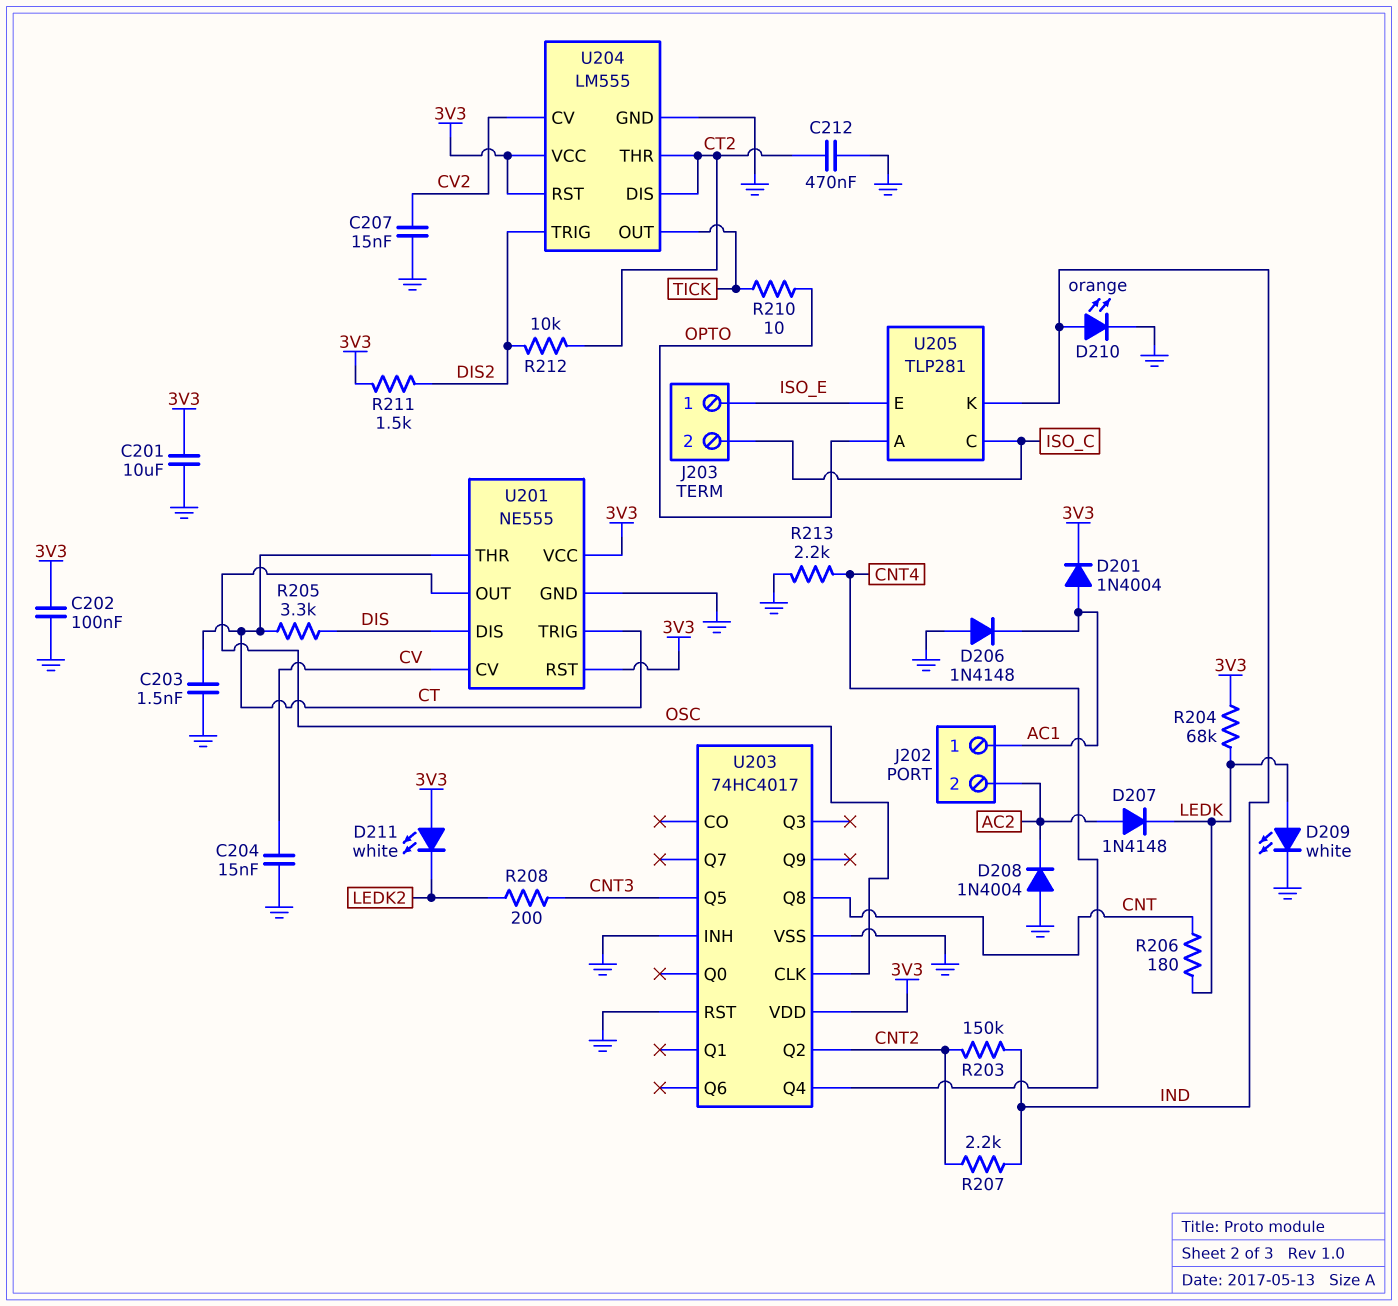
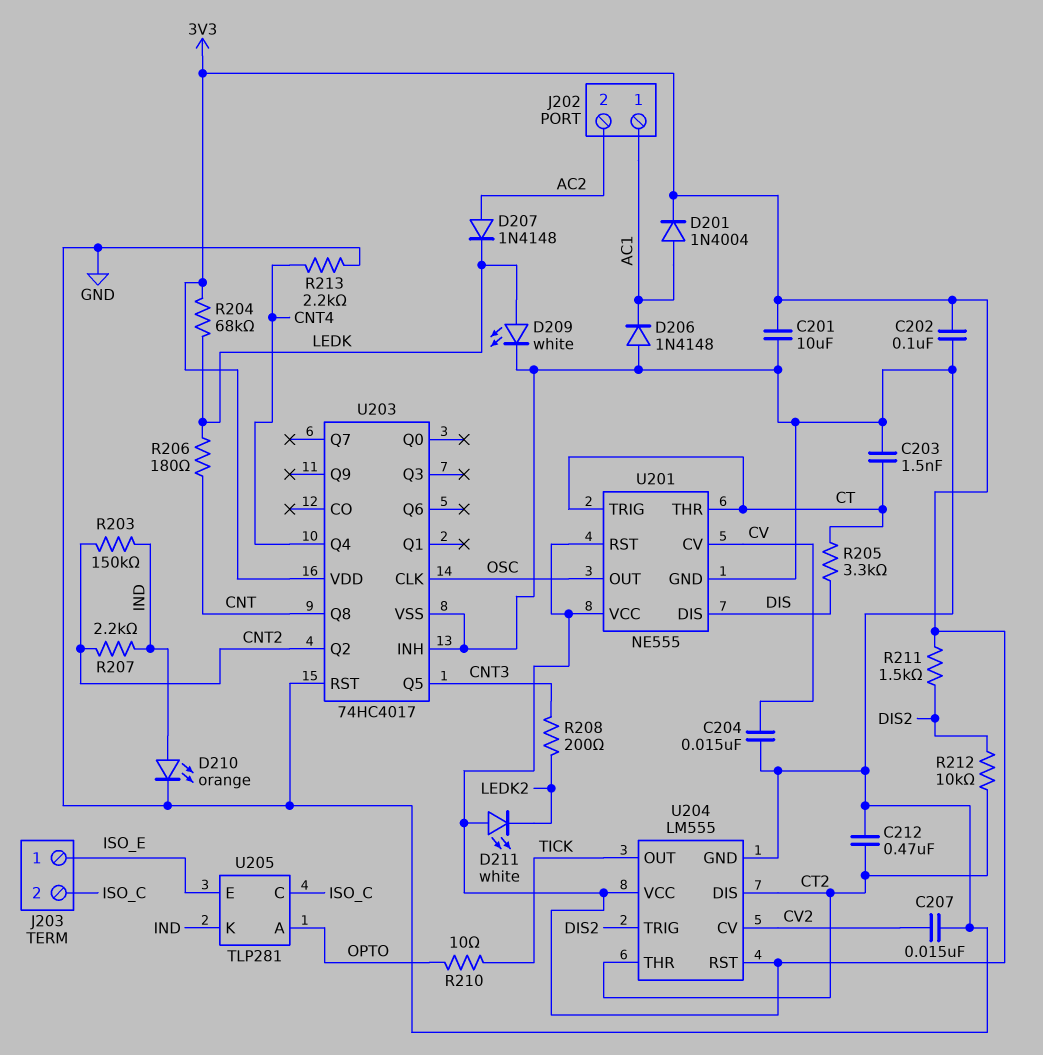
D208: diode 1N4004 (A GND, K AC2) -> none

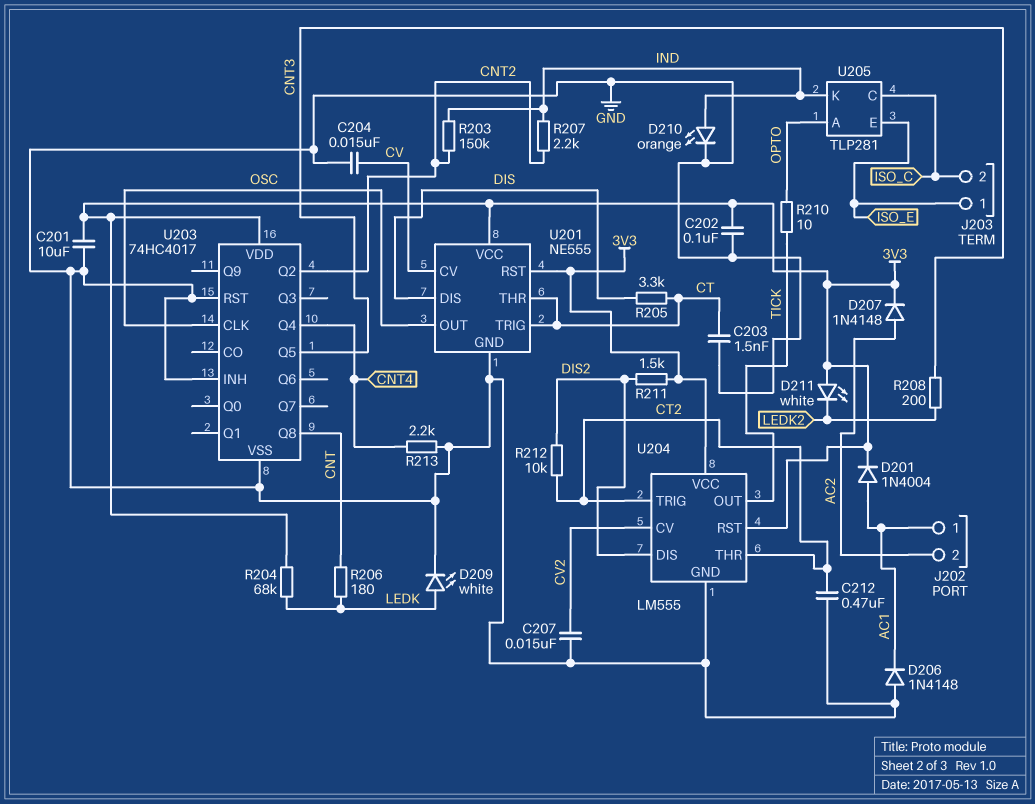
D207: diode 1N4148 (A AC2, K LEDK) -> diode 1N4148 (A AC2, K 3V3)
U204 pin DIS: CT2 -> DIS2
U204 pin TRIG: DIS2 -> CT2

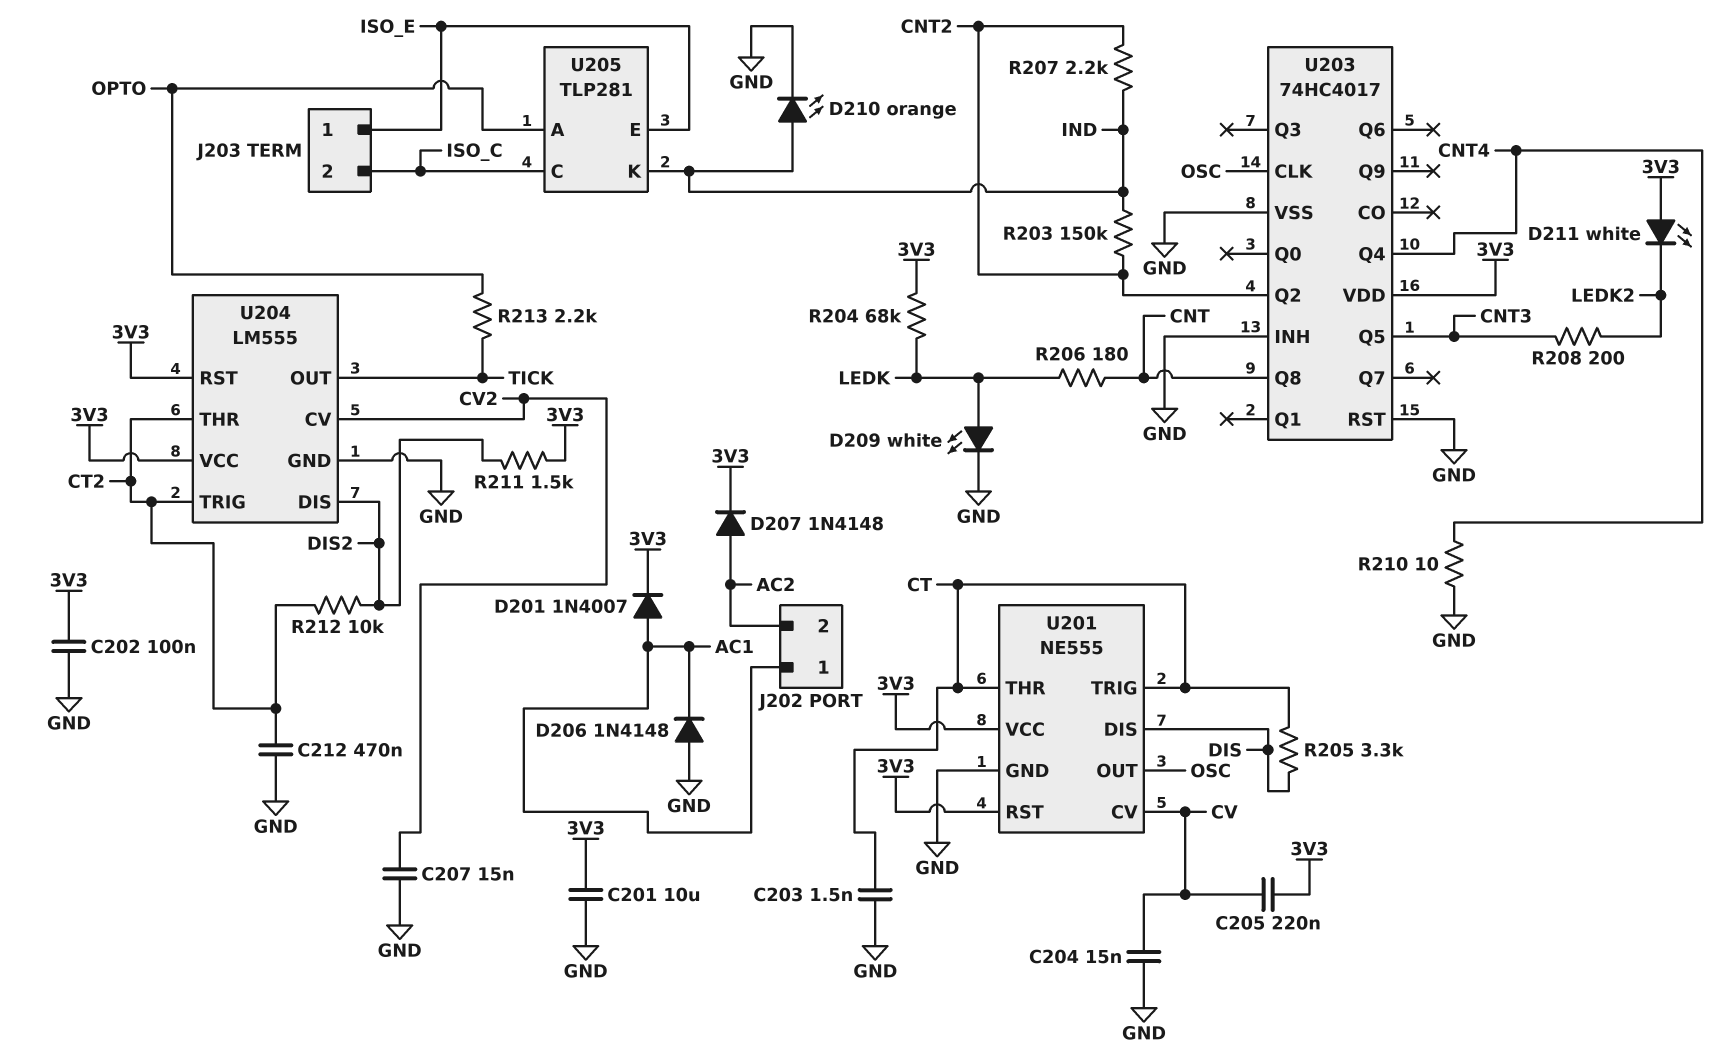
C205: none -> 220nF (3V3, CV)
D201: diode 1N4004 (A AC1, K 3V3) -> diode 1N4007 (A AC1, K 3V3)
R210: 10 (OPTO, TICK) -> 10 (CNT4, GND)
R213: 2.2k (CNT4, GND) -> 2.2k (OPTO, TICK)

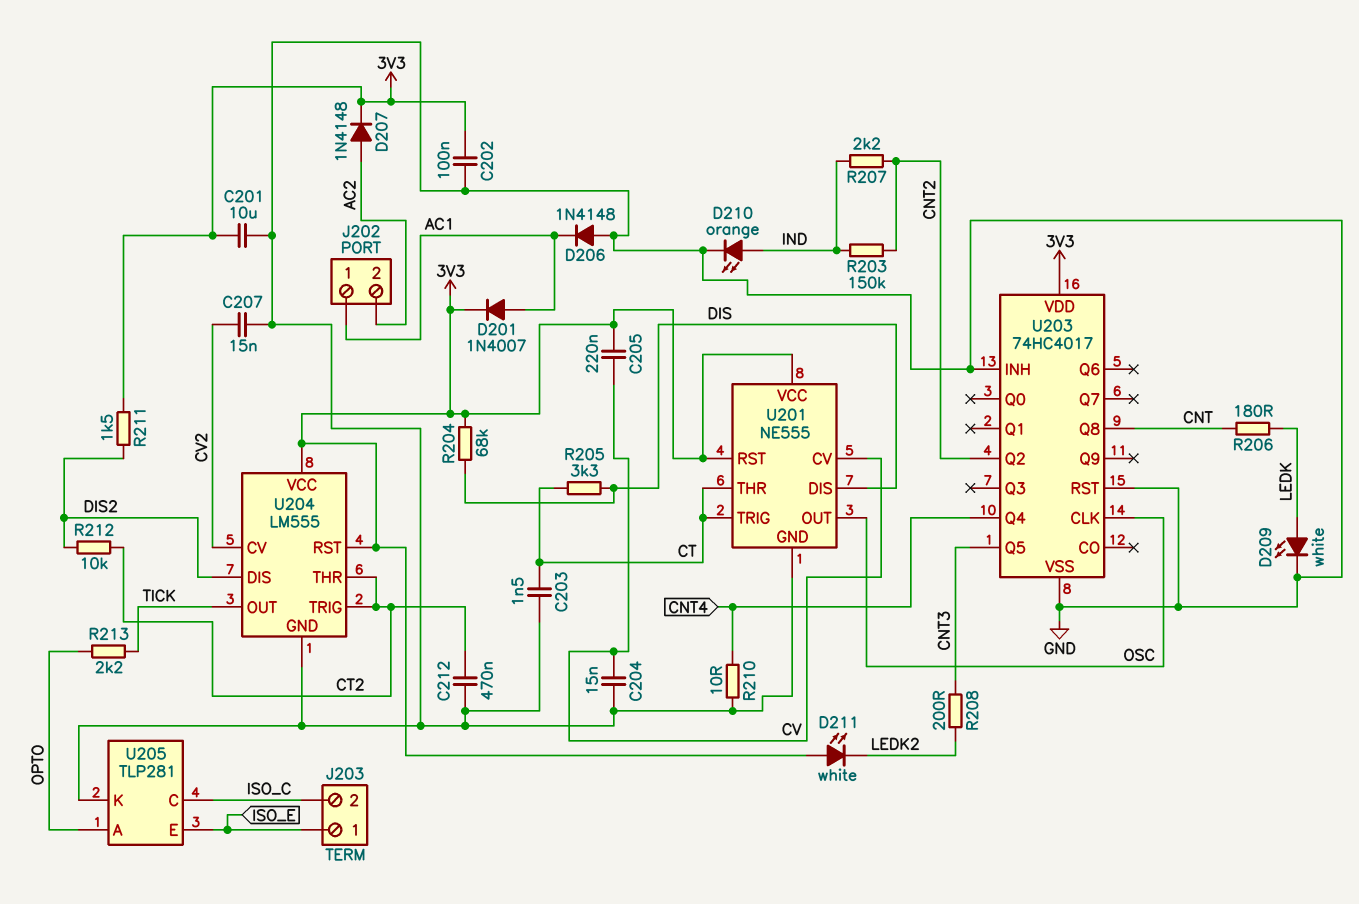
R204: 68k (3V3, LEDK) -> 68k (3V3, DIS)
U205 pin K: IND -> GND

